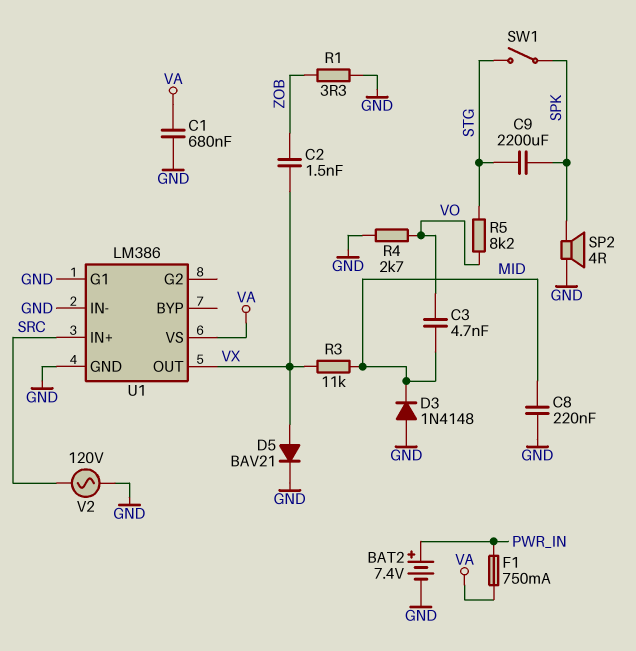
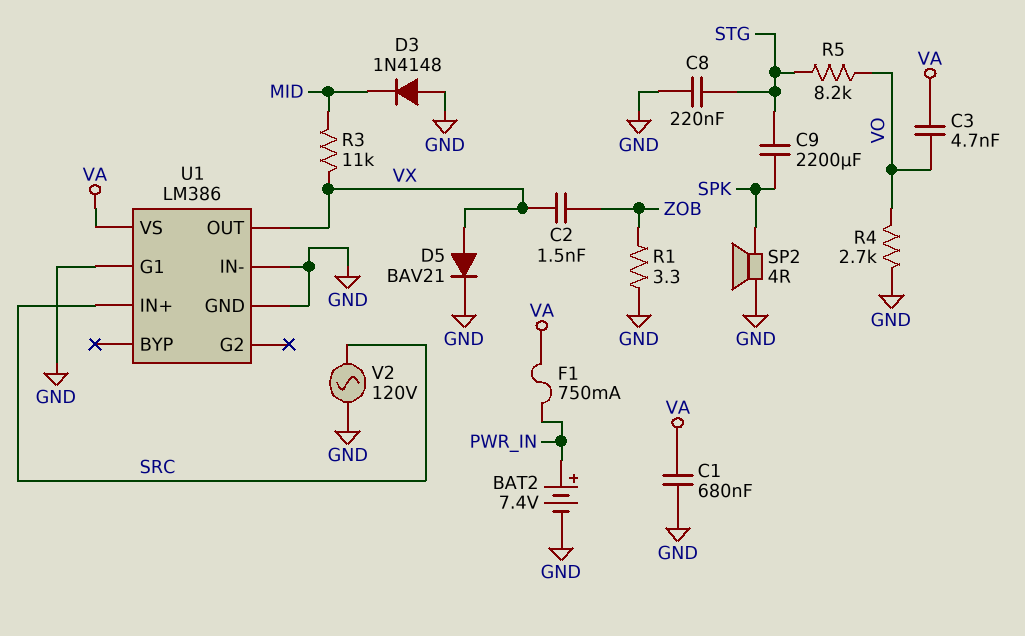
C3: 4.7nF (MID, VO) -> 4.7nF (VA, VO)
C8: 220nF (GND, MID) -> 220nF (GND, STG)
SW1: switch (SPK, STG) -> none

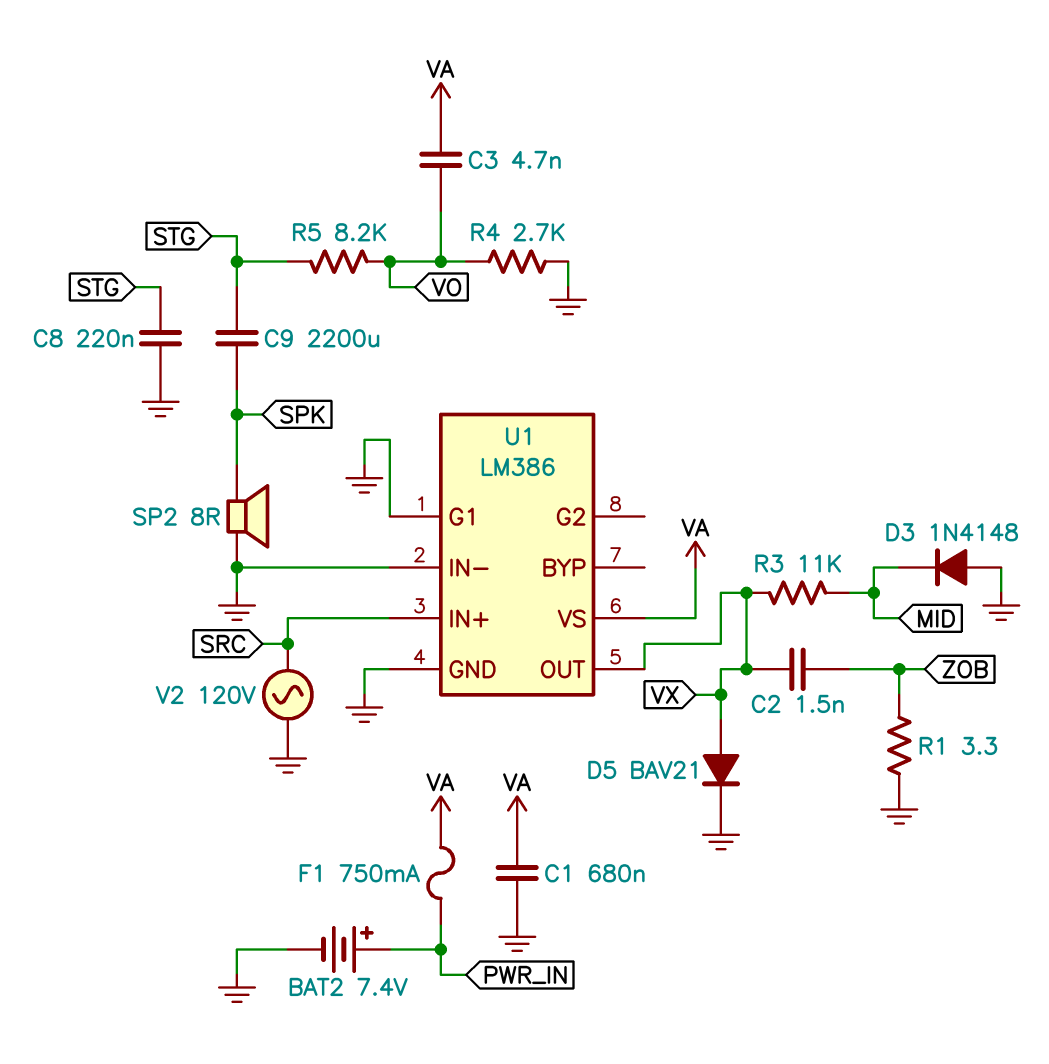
SP2: speaker 4R (GND, SPK) -> speaker 8R (GND, SPK)

